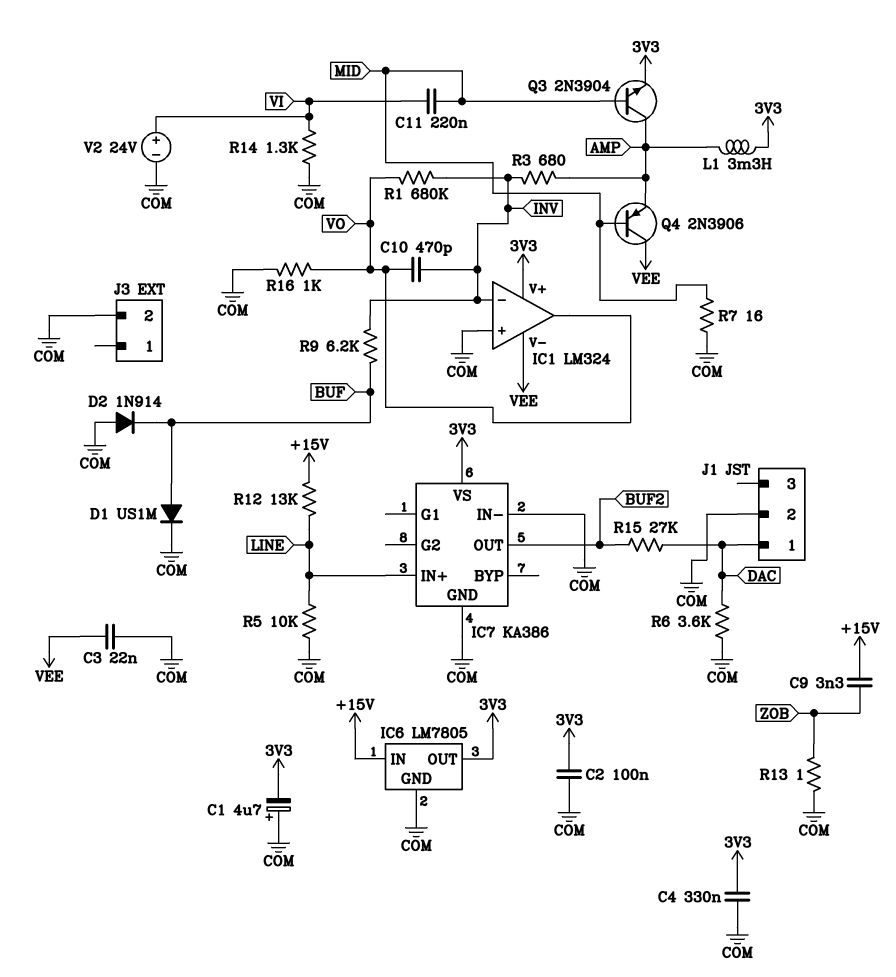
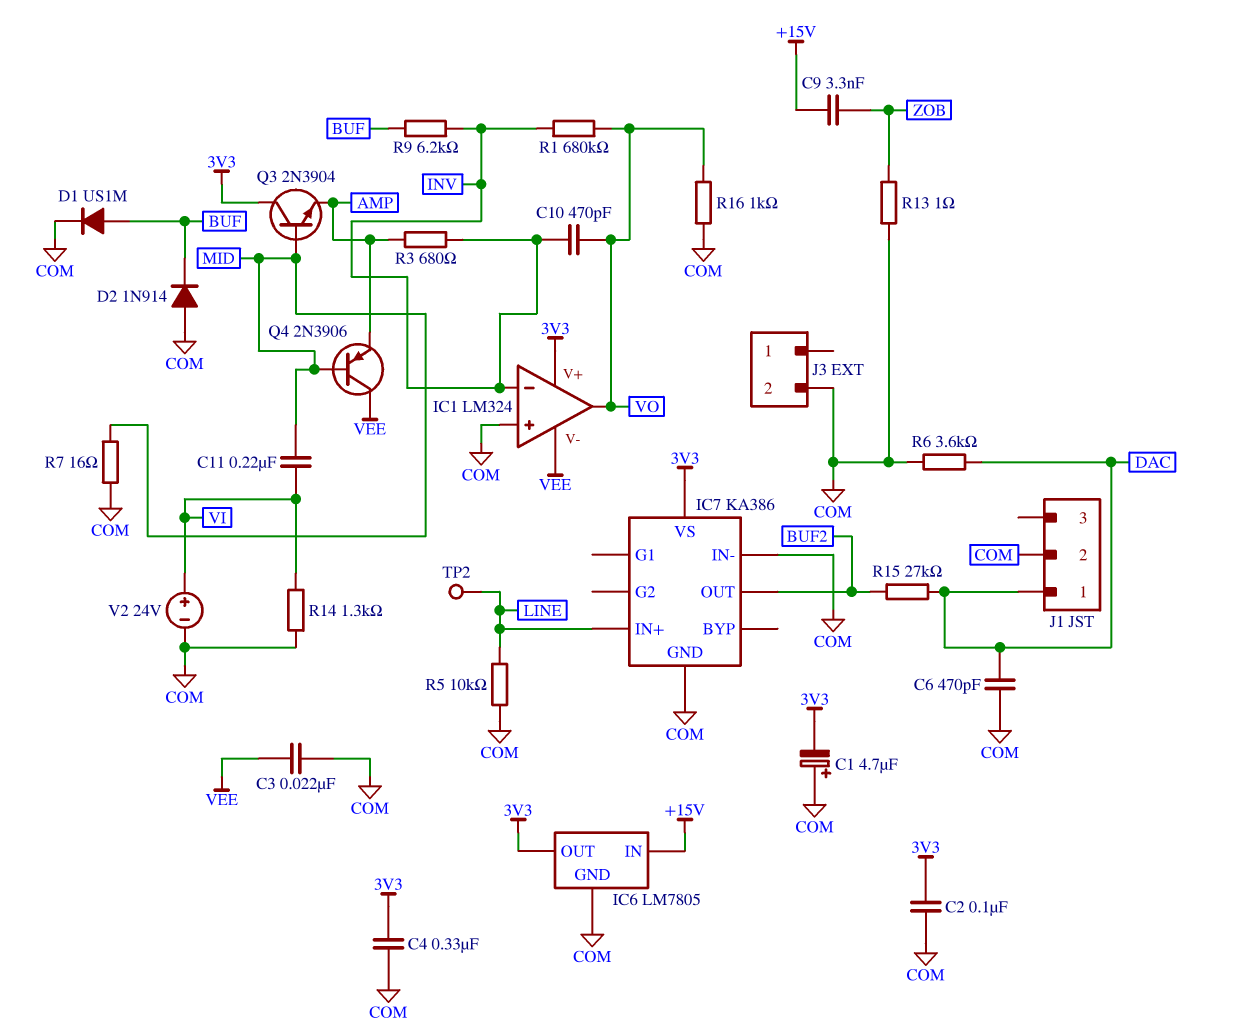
C6: none -> 470pF (COM, DAC)
L1: 3.3mH (3V3, AMP) -> none
Q3: NPN 2N3904 (B MID, C AMP, E 3V3) -> NPN 2N3904 (B MID, C 3V3, E AMP)
R12: 13k (+15V, LINE) -> none
TP2: none -> test point (LINE)

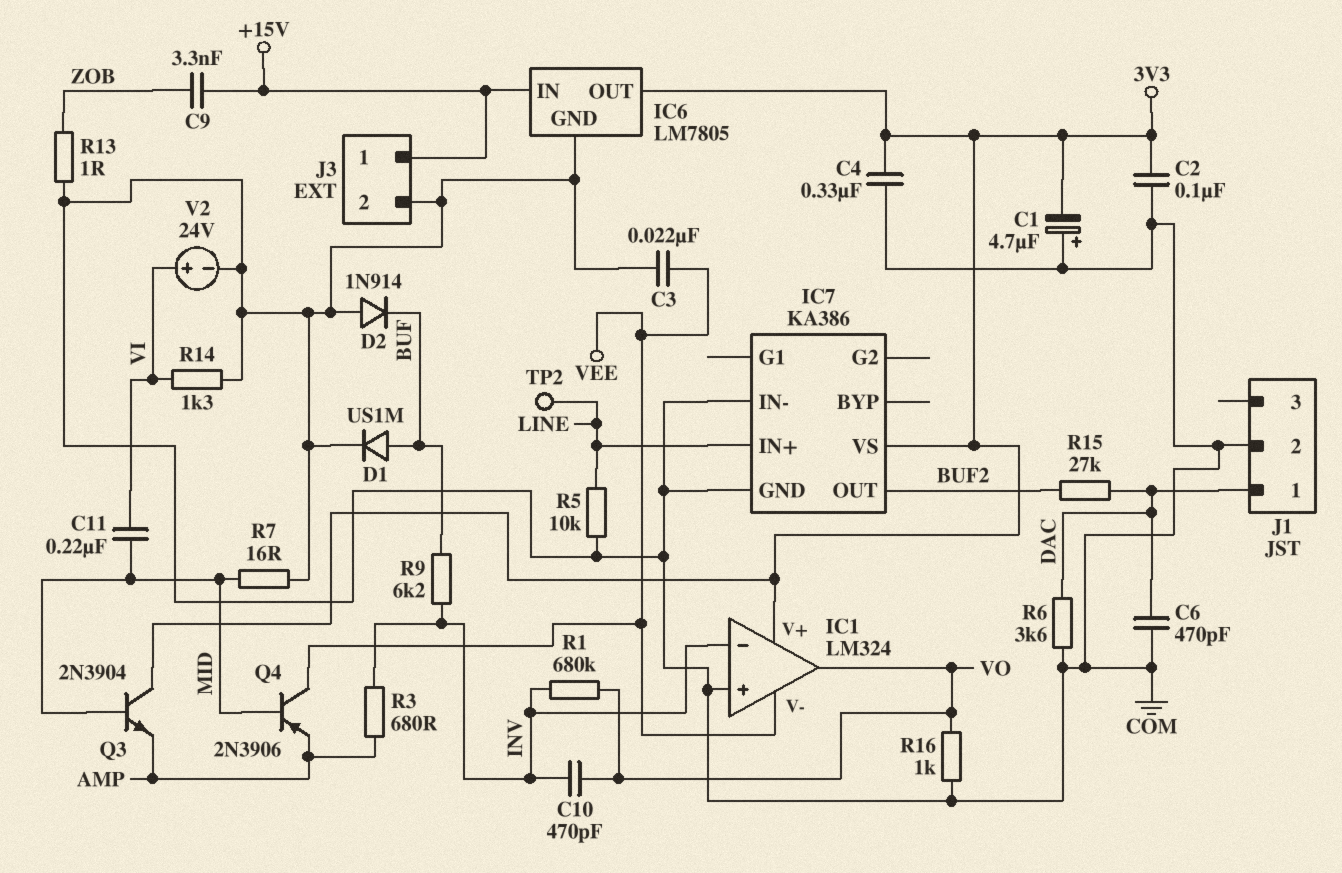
J3 pin 1: none -> +15V

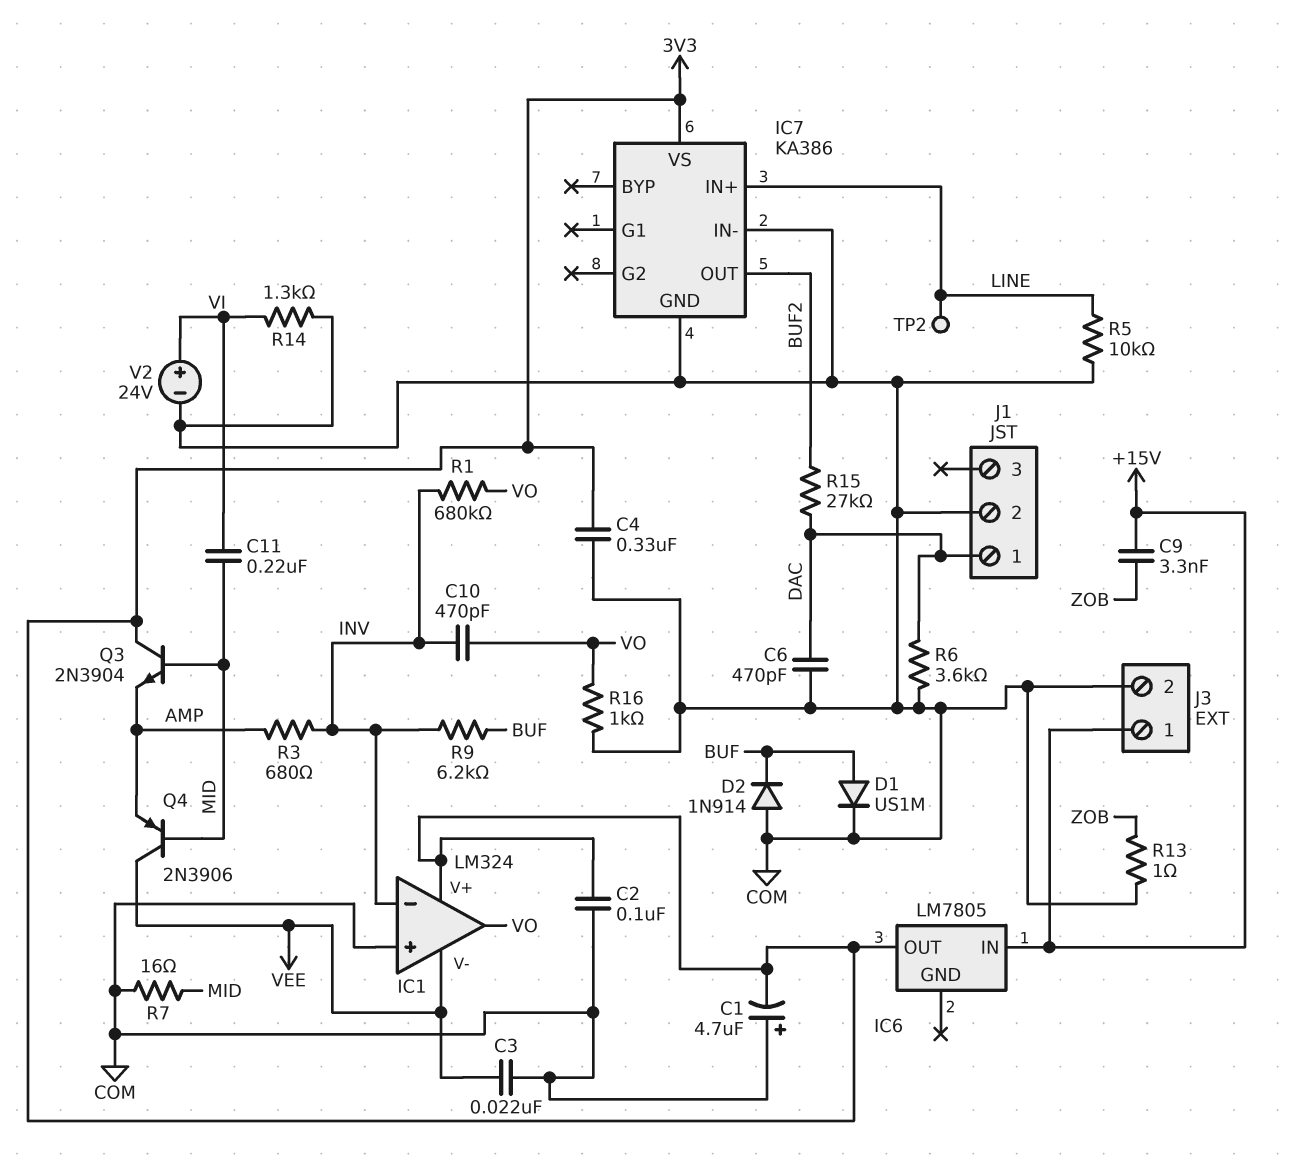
IC6 pin GND: COM -> none

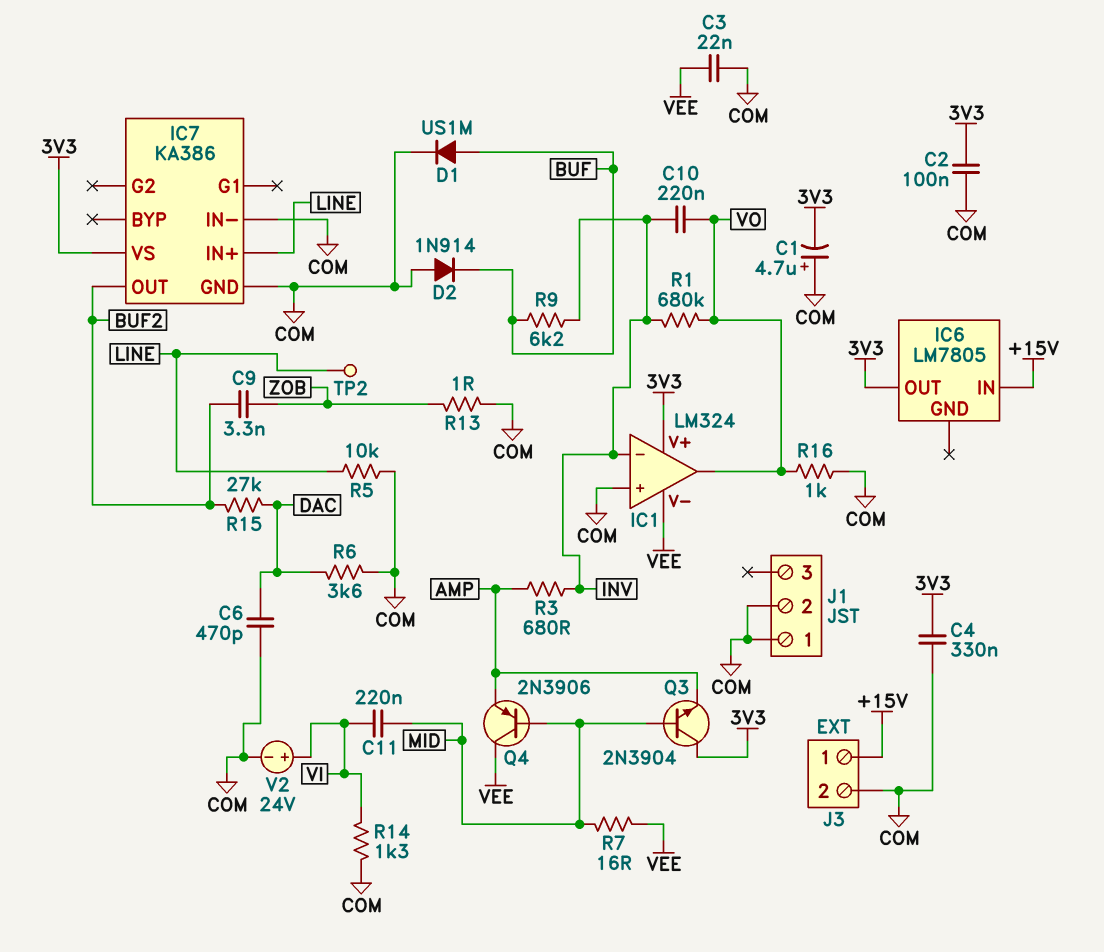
C9: 3.3nF (+15V, ZOB) -> 3.3nF (BUF2, ZOB)
C10: 470pF (INV, VO) -> 220nF (INV, VO)
J1 pin 1: DAC -> COM
R7: 16 (COM, MID) -> 16 (MID, VEE)

